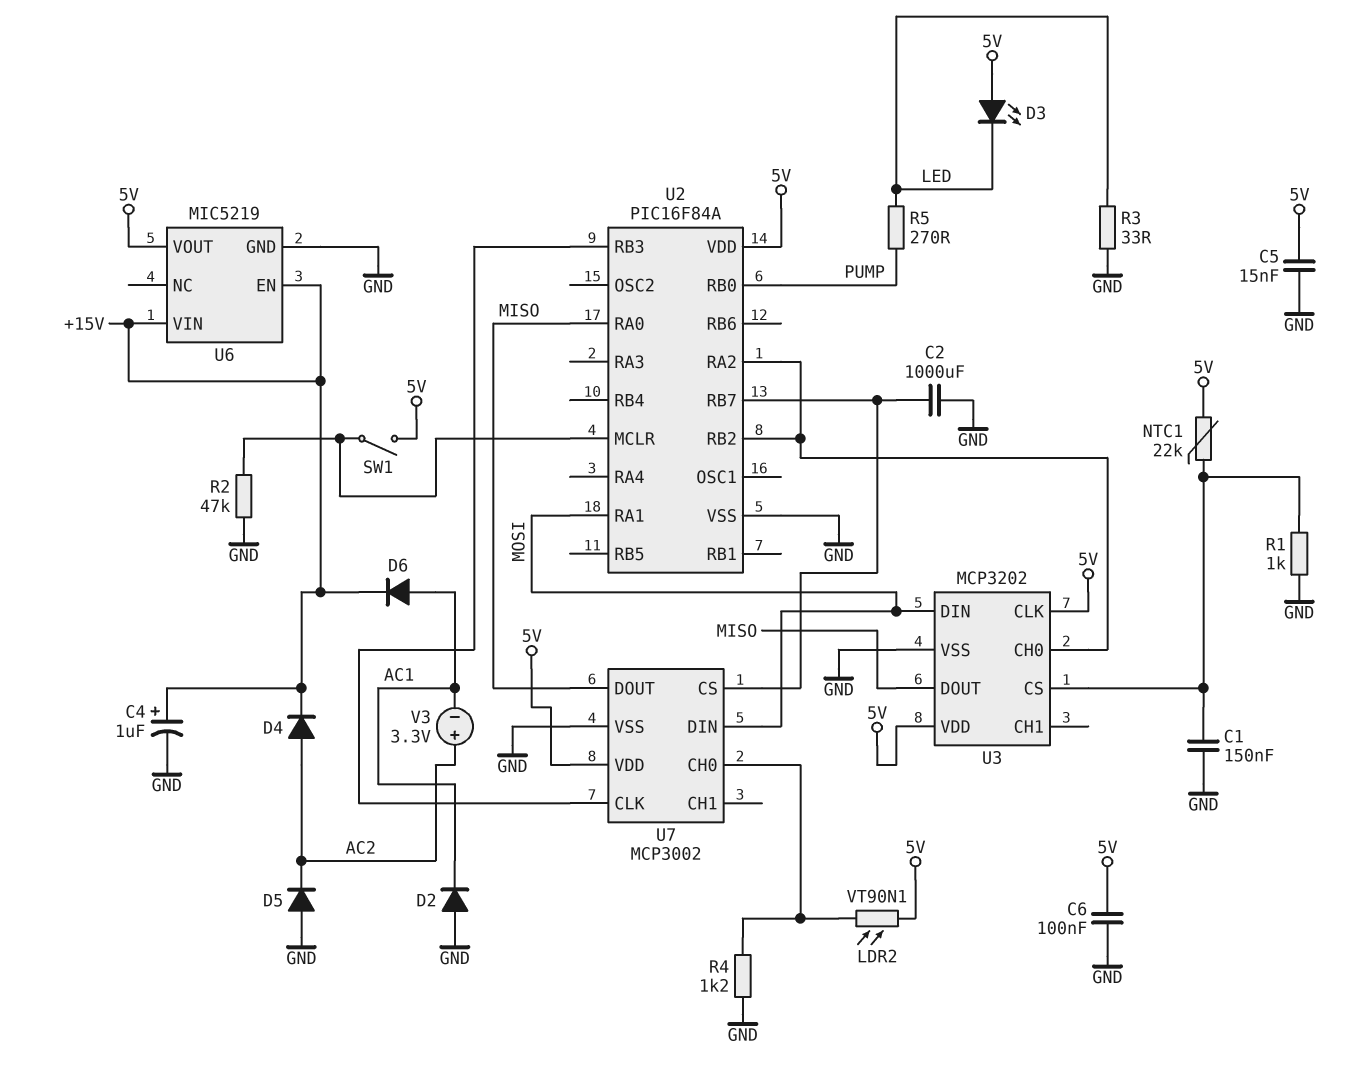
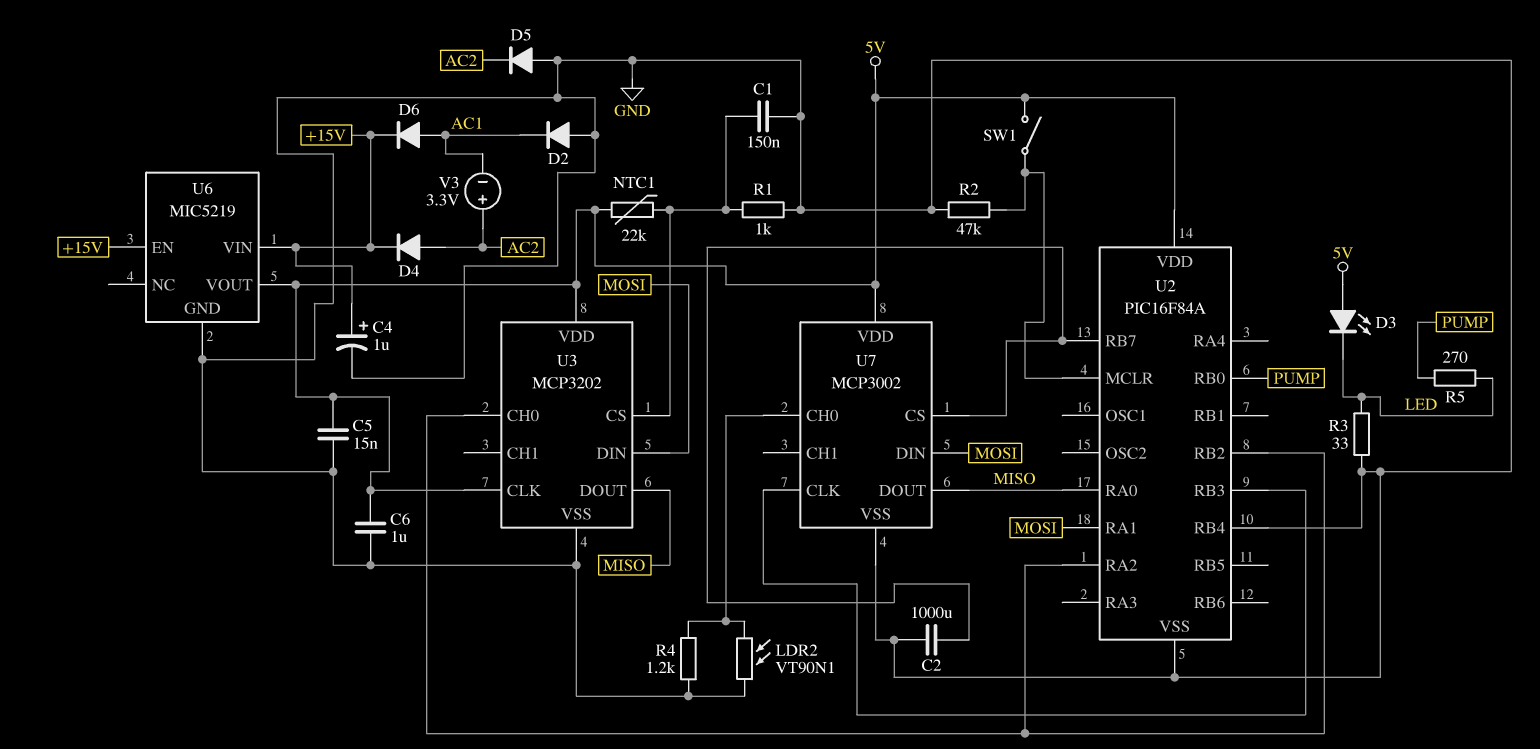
C6: 100nF (5V, GND) -> 1uF (5V, GND)
LDR2: VT90N1 (5V, U7/CH0) -> VT90N1 (GND, U7/CH0)
U2 pin RB4: none -> GND

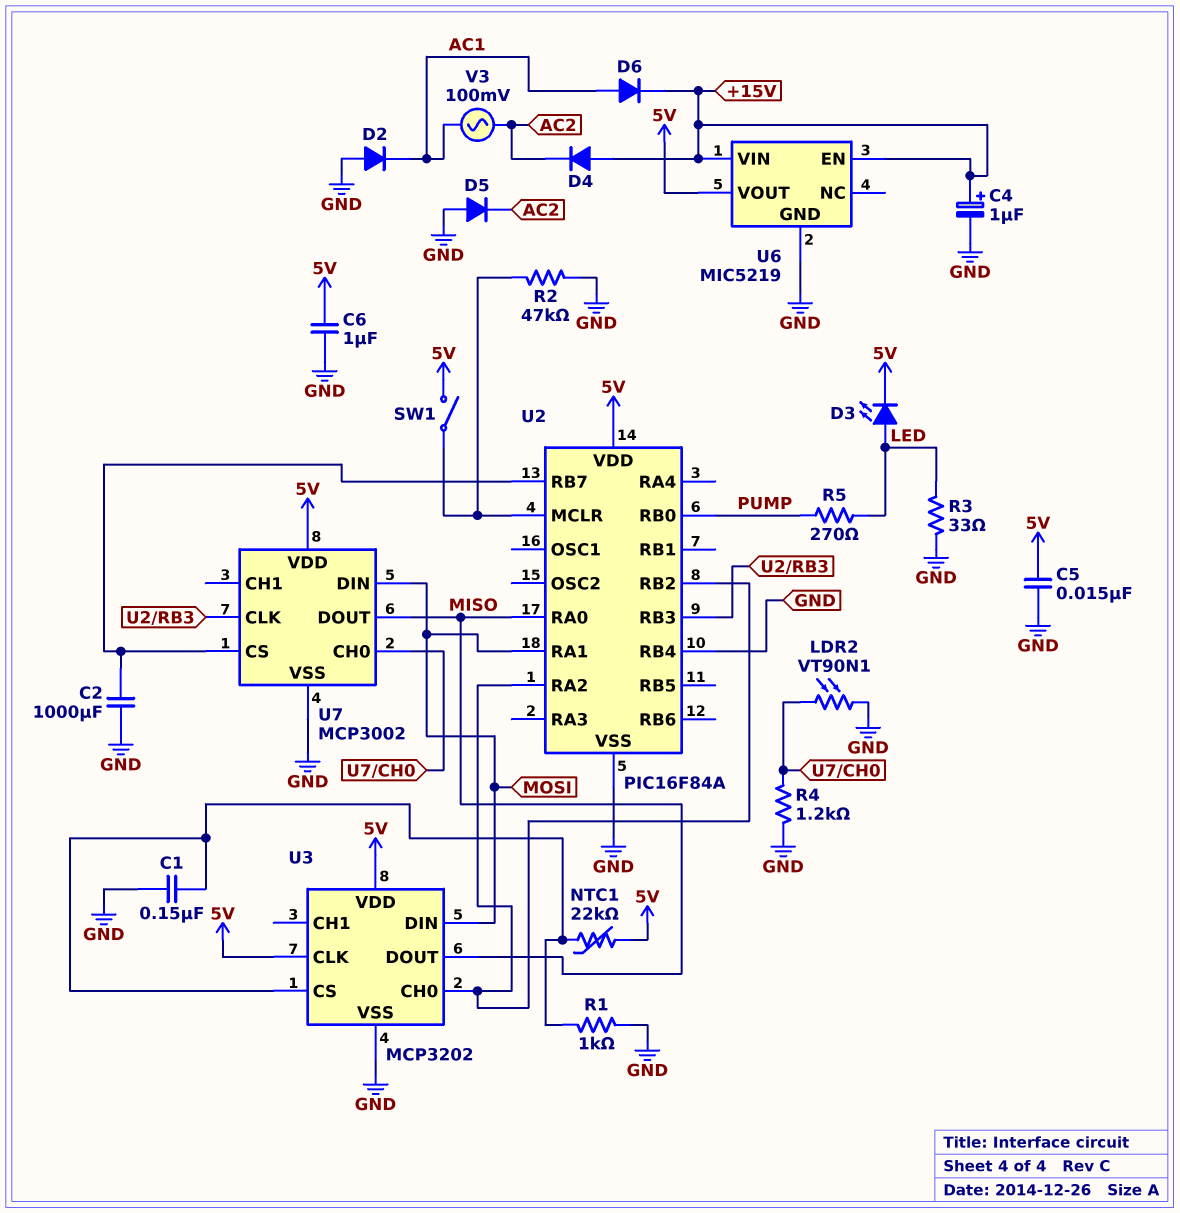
D3: LED (A 5V, K LED) -> LED (A LED, K 5V)
D4: diode (A AC2, K +15V) -> diode (A +15V, K AC2)
V3: 3.3V (plus AC2, minus AC1) -> AC 100mV (AC1, AC2)

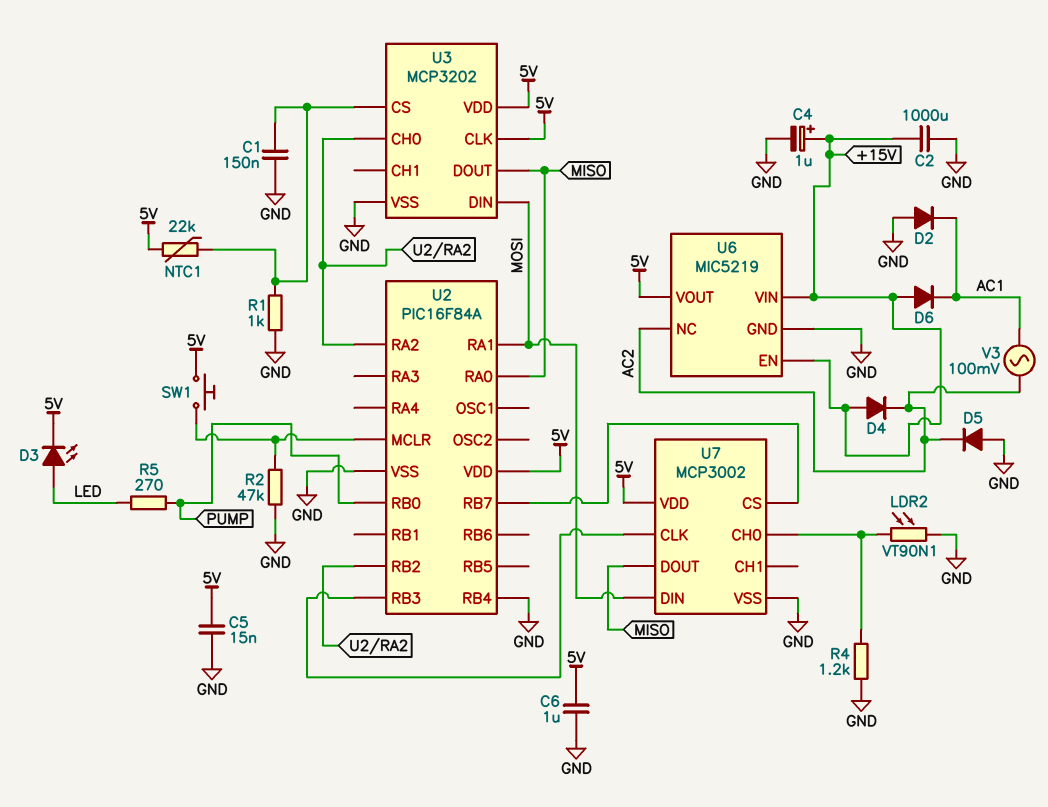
C2: 1000uF (GND, U2/RB7) -> 1000uF (+15V, GND)
D6: diode (A AC1, K +15V) -> diode (A +15V, K AC1)
R3: 33 (GND, LED) -> none
SW1: switch (5V, U2/MCLR) -> button (5V, U2/MCLR)
U6 pin NC: none -> AC2

